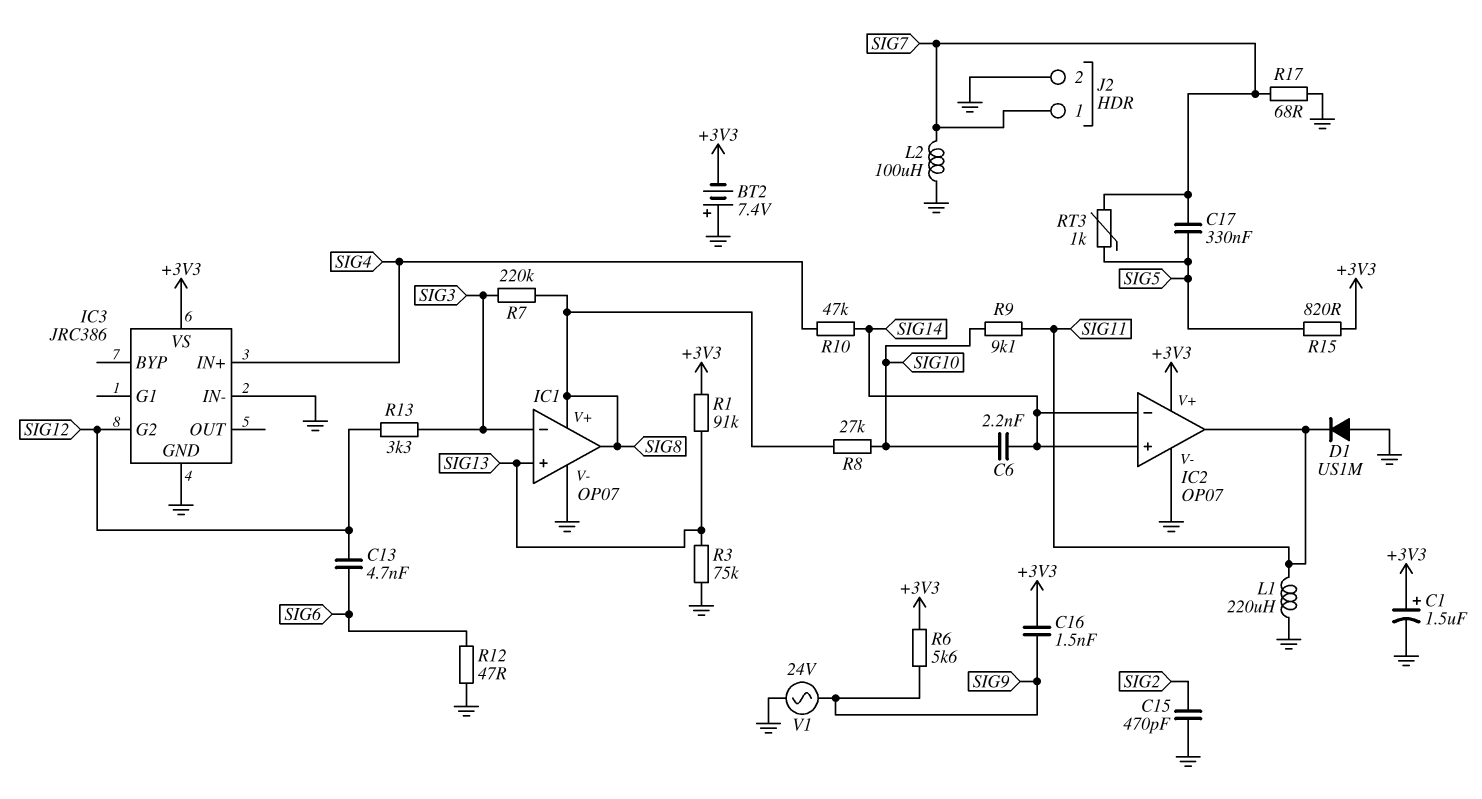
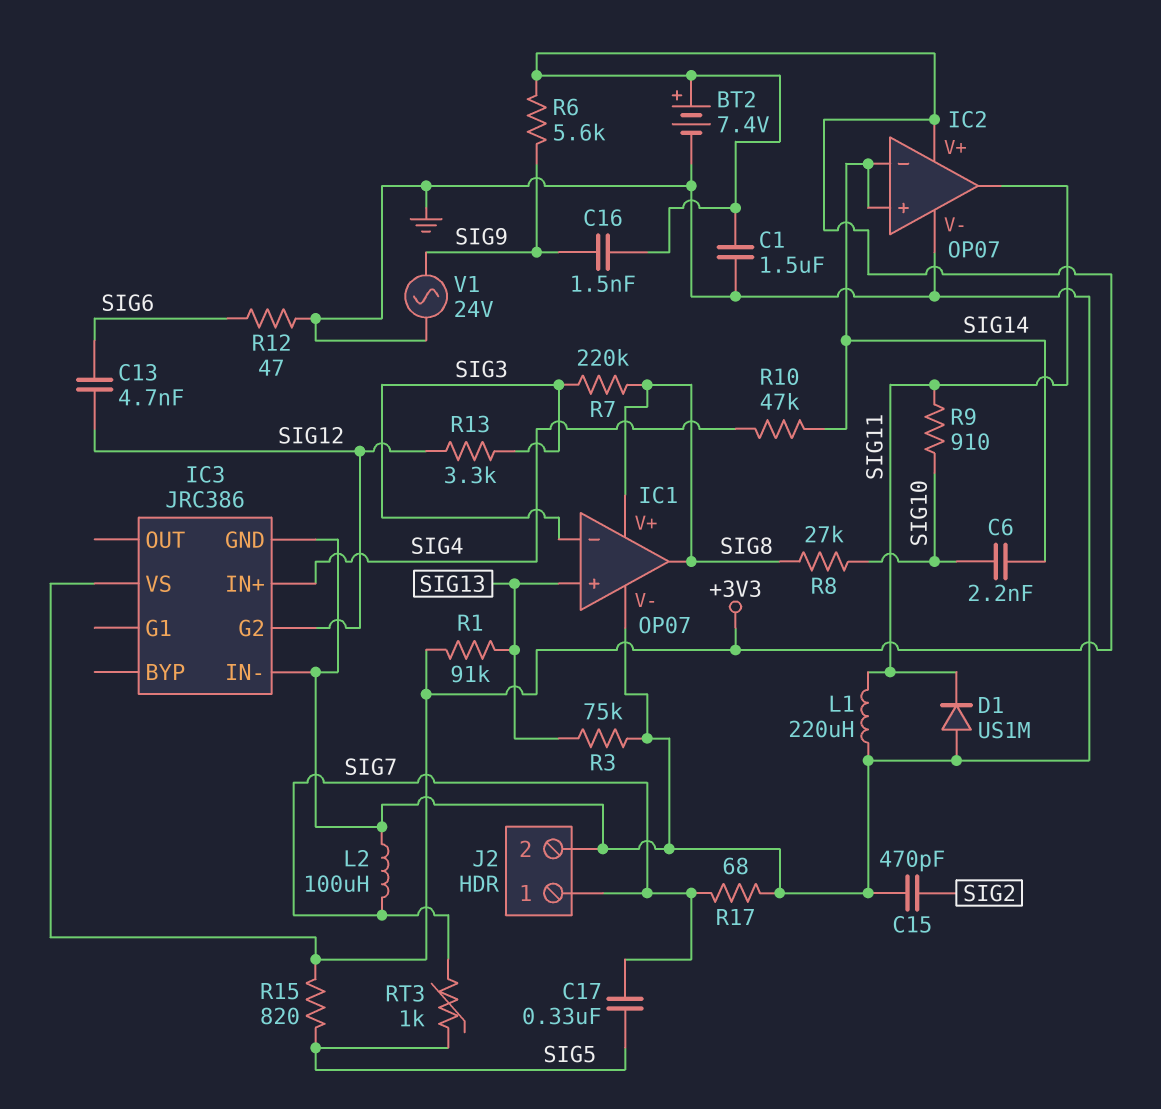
BT2: 7.4V (plus GND, minus +3V3) -> 7.4V (plus +3V3, minus GND)
C1: 1.5uF (plus +3V3, minus GND) -> 1.5uF (+3V3, GND)
R9: 9.1k (SIG10, SIG11) -> 910 (SIG10, SIG11)

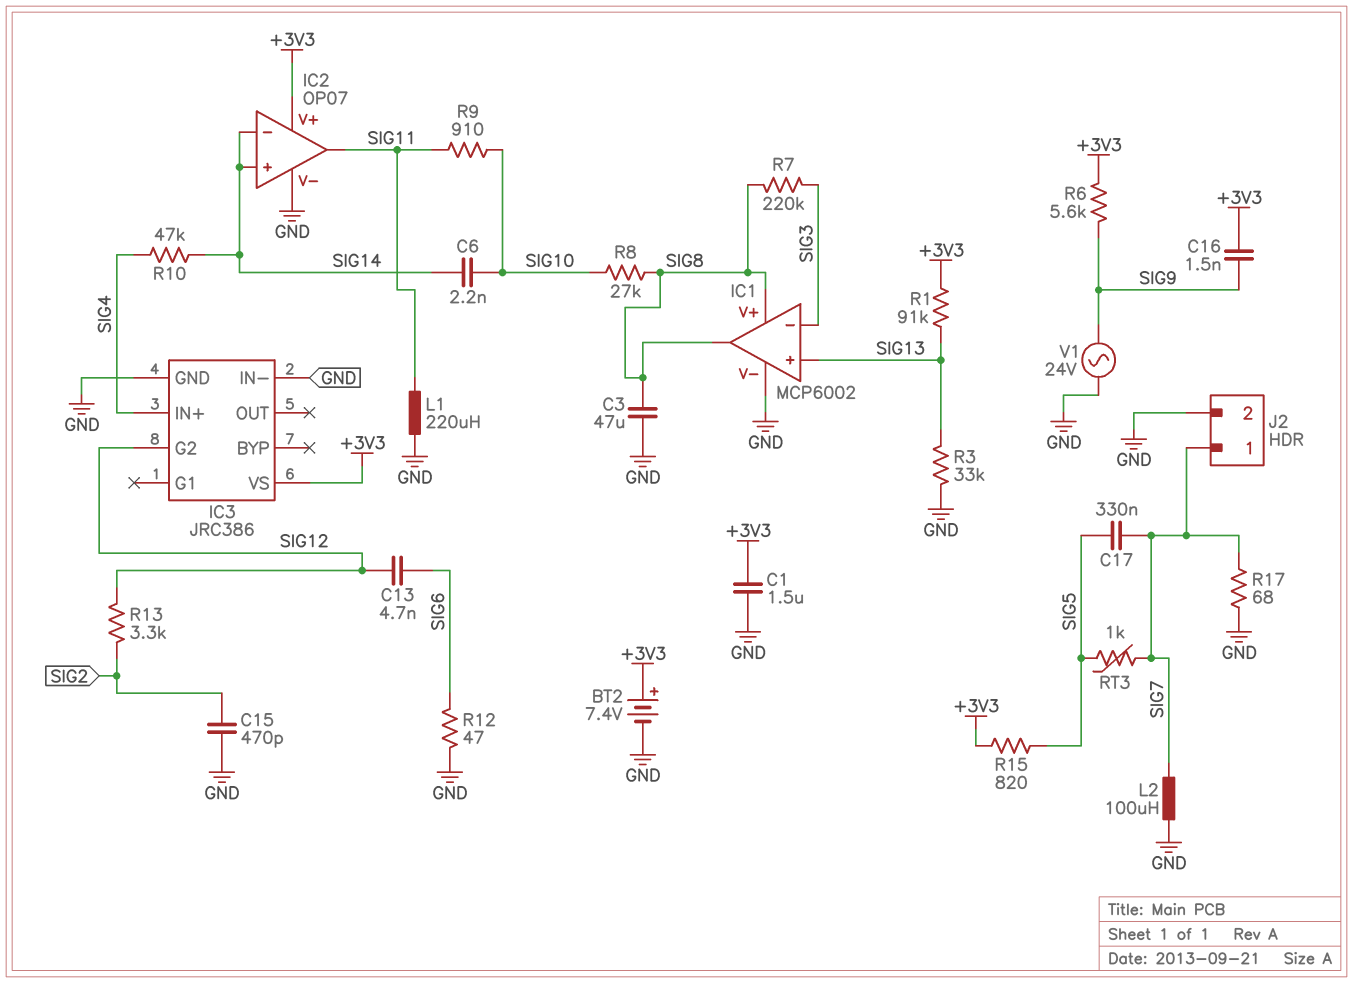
C3: none -> 47uF (GND, SIG8)
D1: diode US1M (A GND, K SIG11) -> none
IC1: OP07 -> MCP6002
R3: 75k (GND, SIG13) -> 33k (GND, SIG13)
R13: 3.3k (SIG3, SIG12) -> 3.3k (SIG2, SIG12)

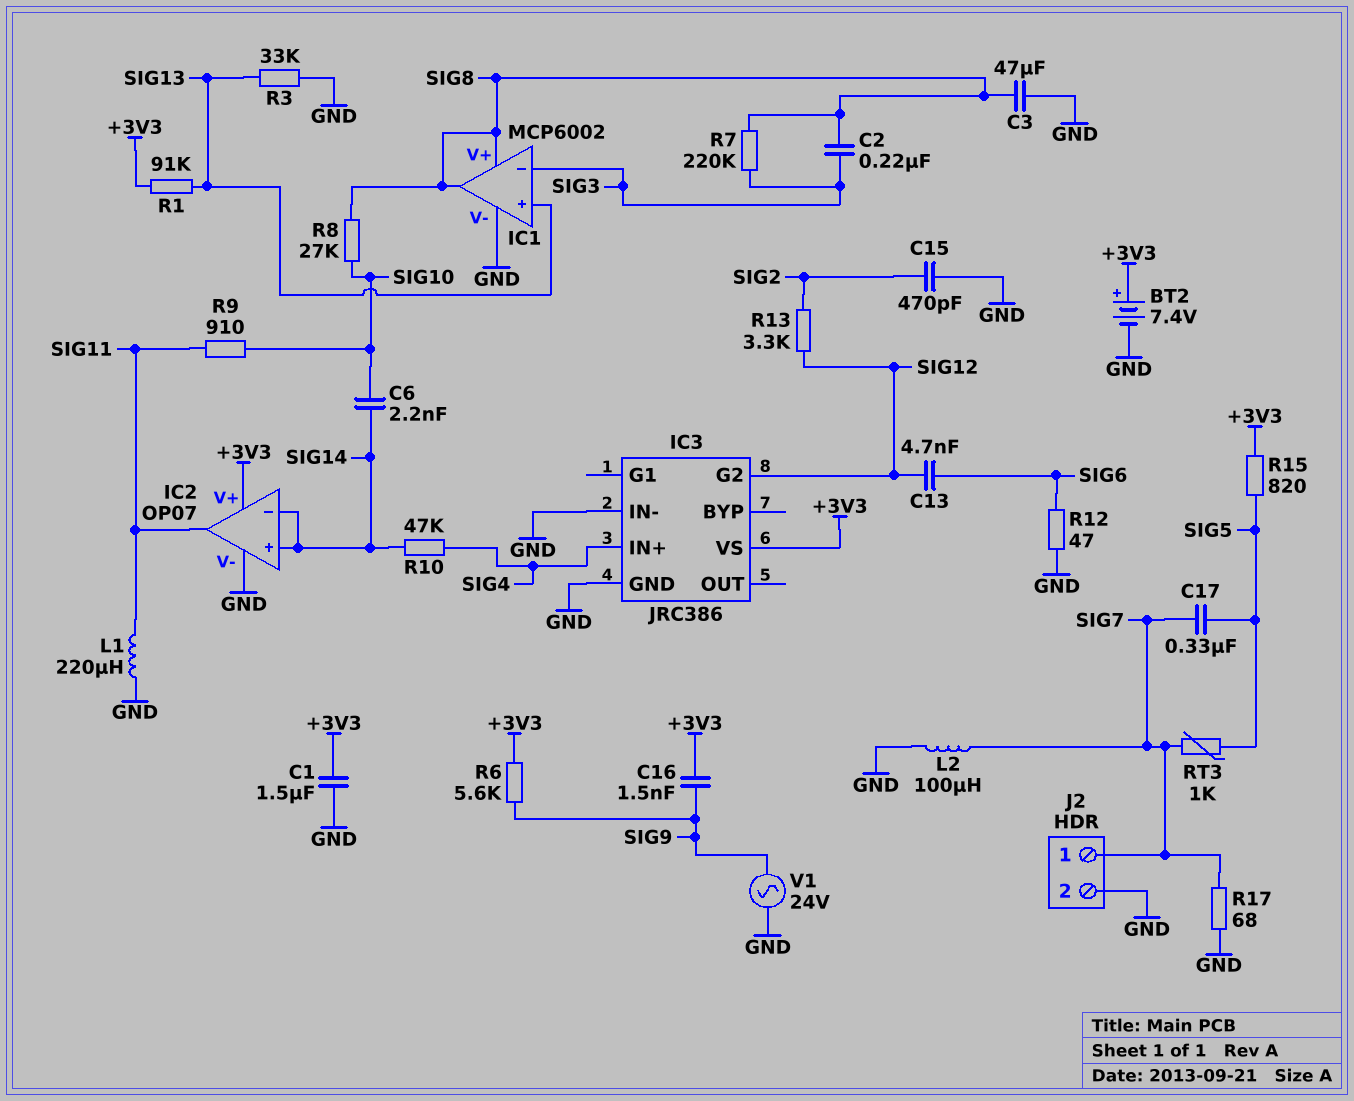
C2: none -> 220nF (SIG3, SIG8)

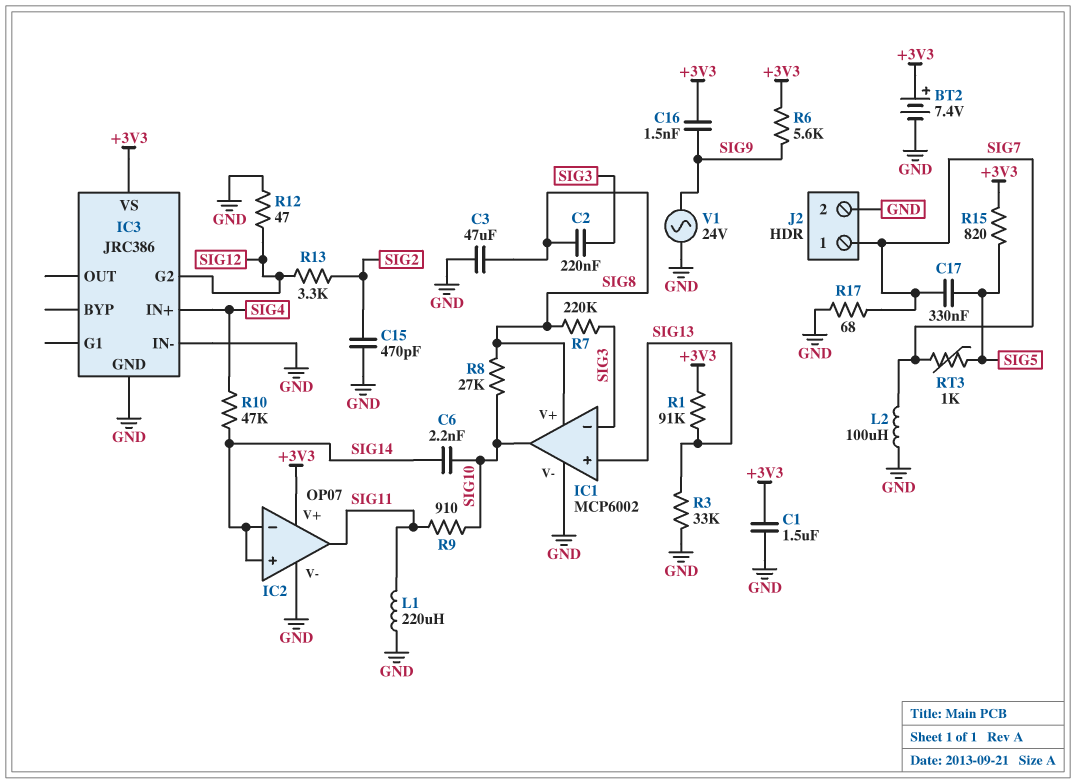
C13: 4.7nF (SIG6, SIG12) -> none
IC1 pin out: SIG8 -> SIG10
R12: 47 (GND, SIG6) -> 47 (GND, SIG12)

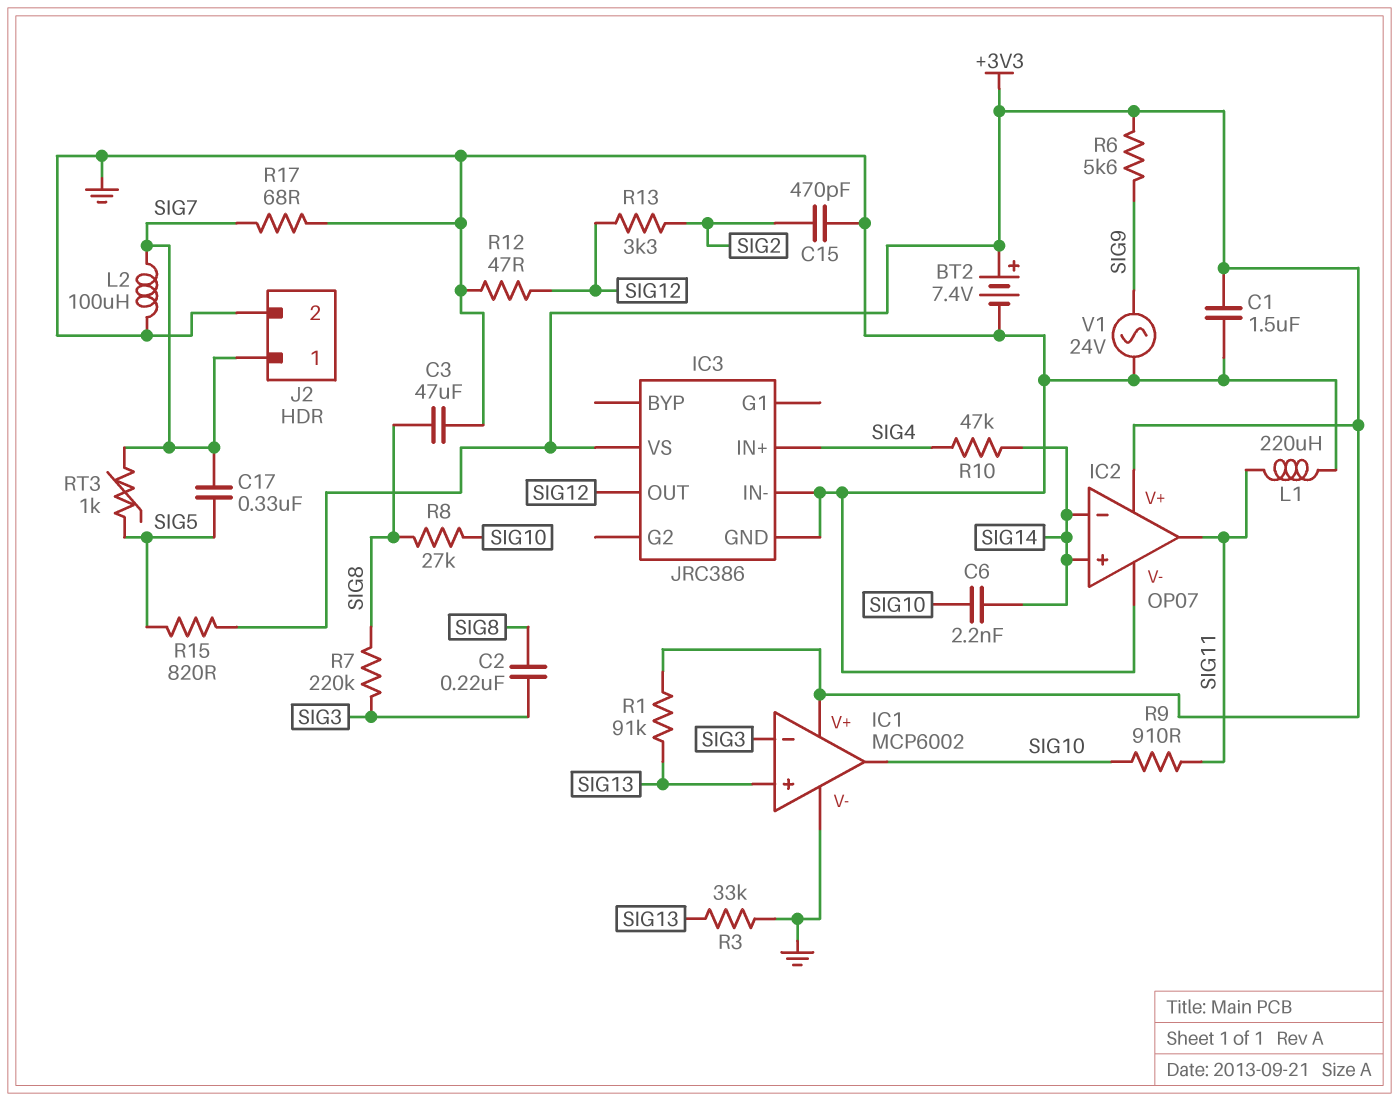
C16: 1.5nF (+3V3, SIG9) -> none
IC1 pin V+: SIG8 -> +3V3
IC3 pin G2: SIG12 -> none
IC3 pin OUT: none -> SIG12

